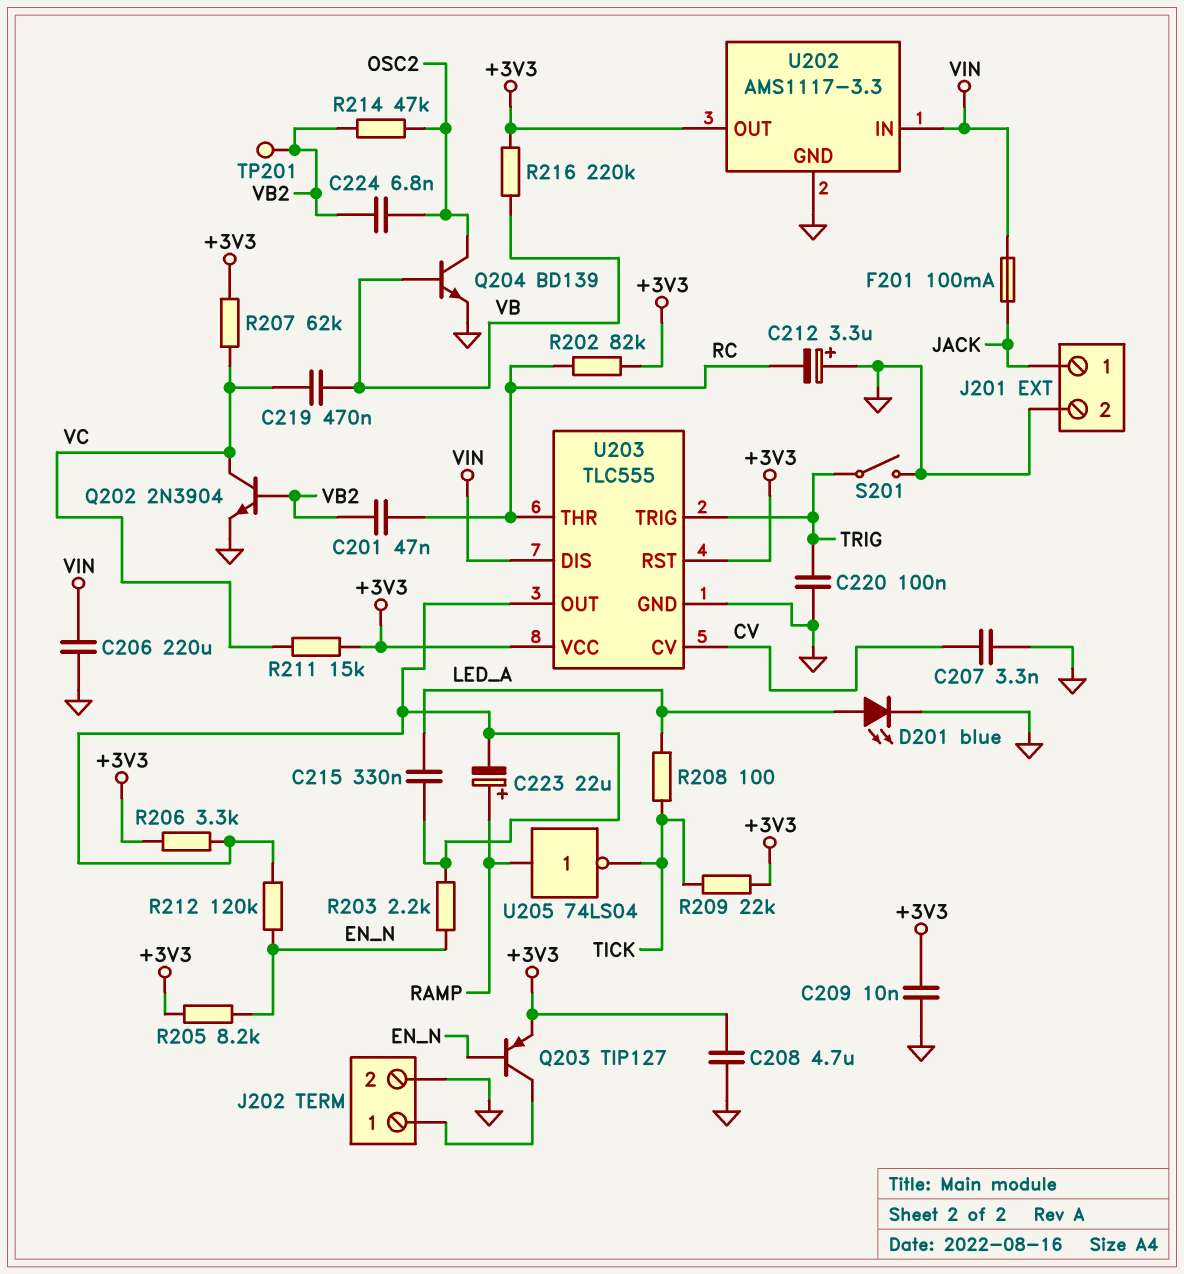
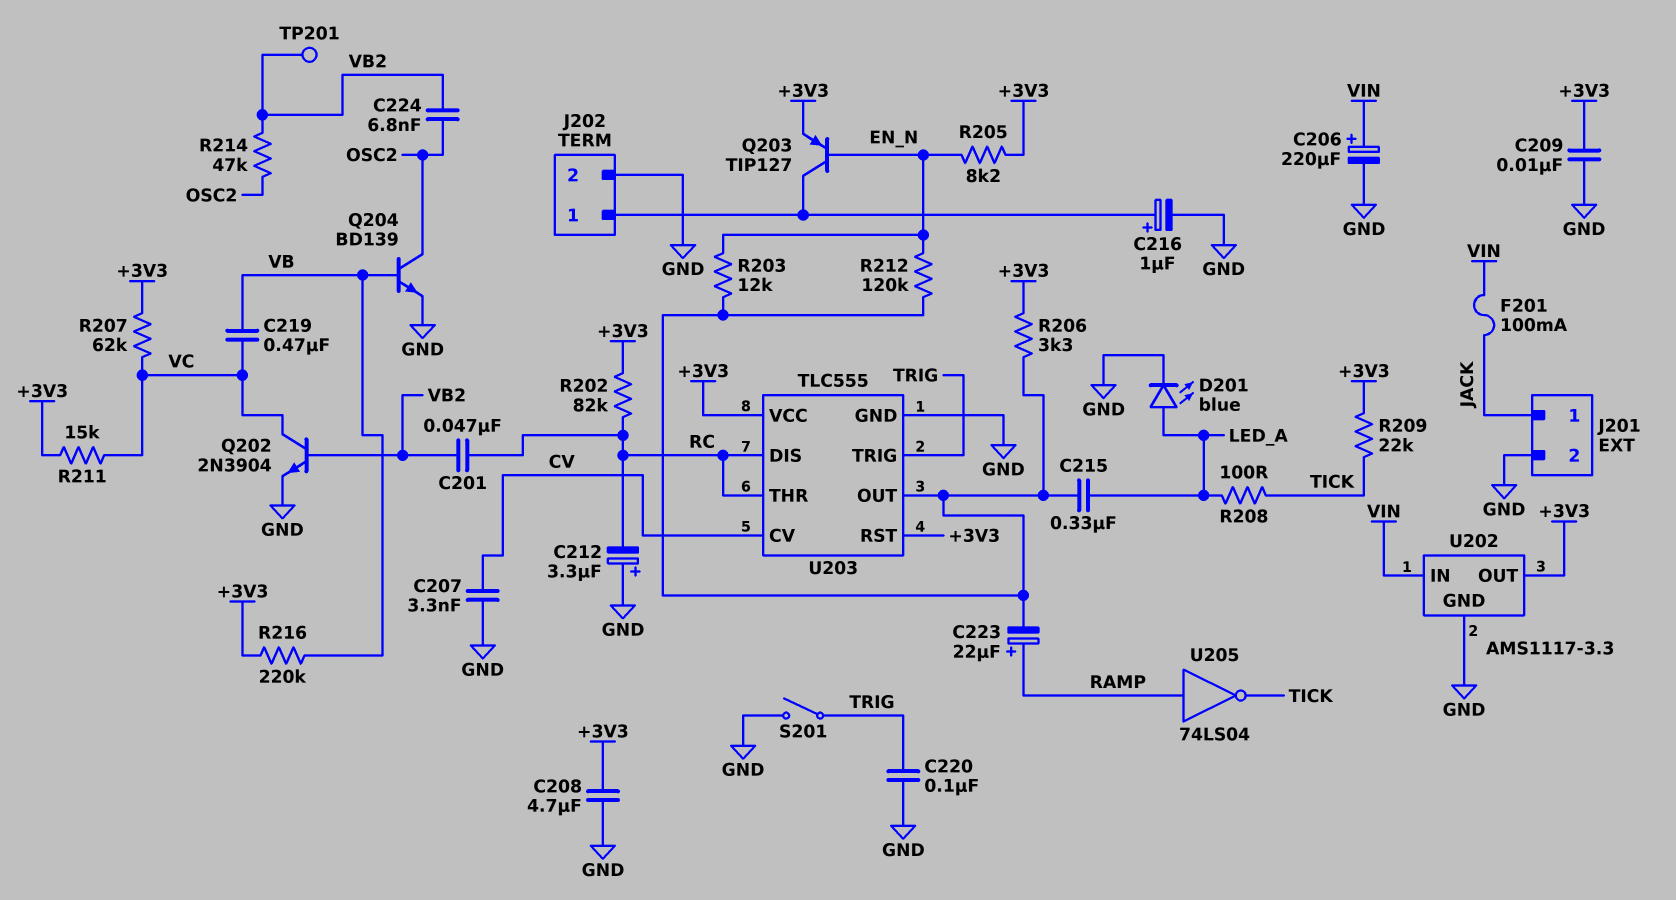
C206: 220uF (GND, VIN) -> 220uF (plus VIN, minus GND)
C216: none -> 1uF (plus J202/1, minus GND)
R203: 2.2k (EN_N, U203/OUT) -> 12k (EN_N, U203/OUT)
U203 pin DIS: VIN -> RC

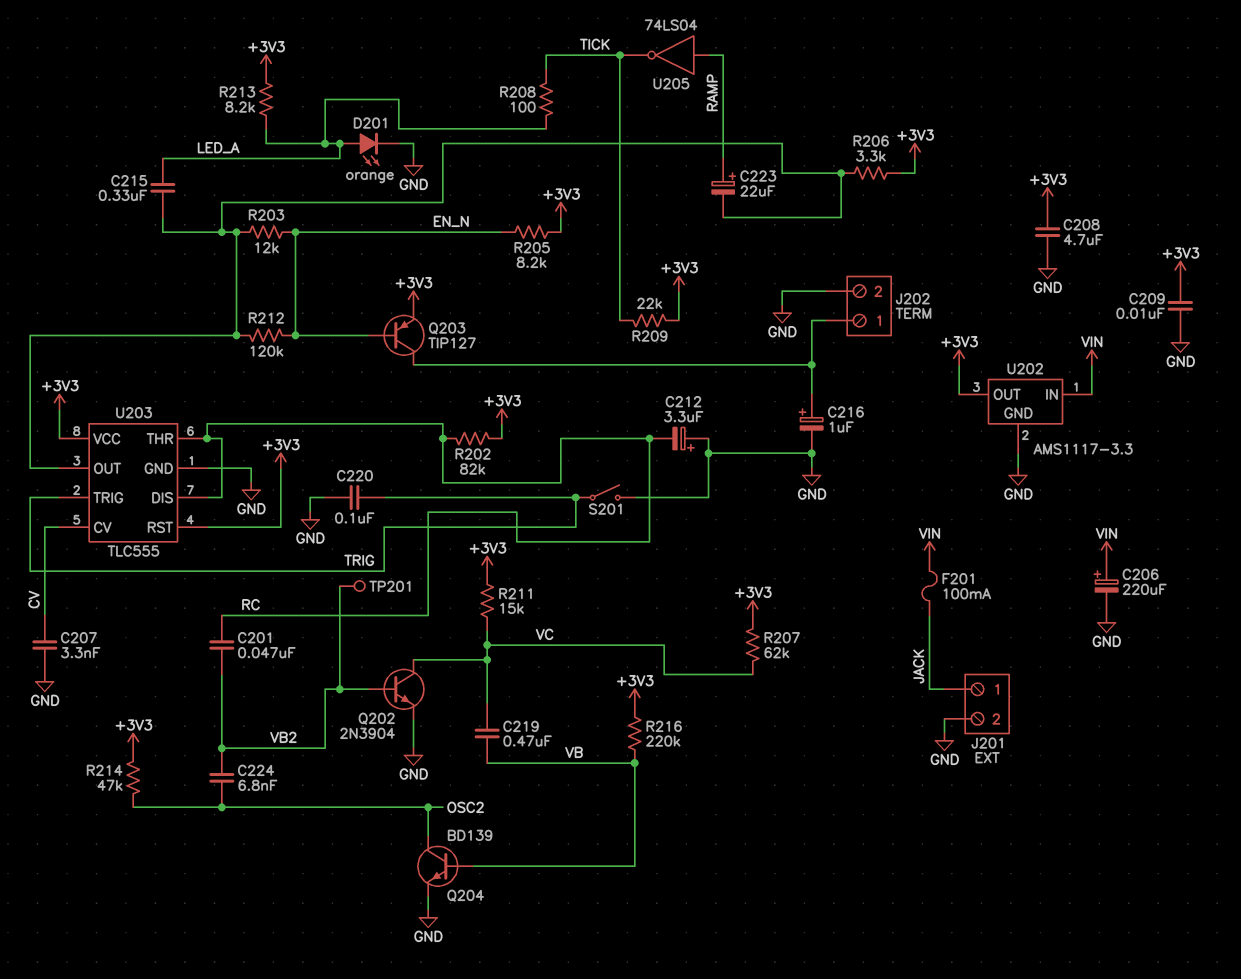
D201: LED blue (A LED_A, K GND) -> LED orange (A LED_A, K GND)
R213: none -> 8.2k (+3V3, LED_A)
R214: 47k (OSC2, VB2) -> 47k (+3V3, OSC2)

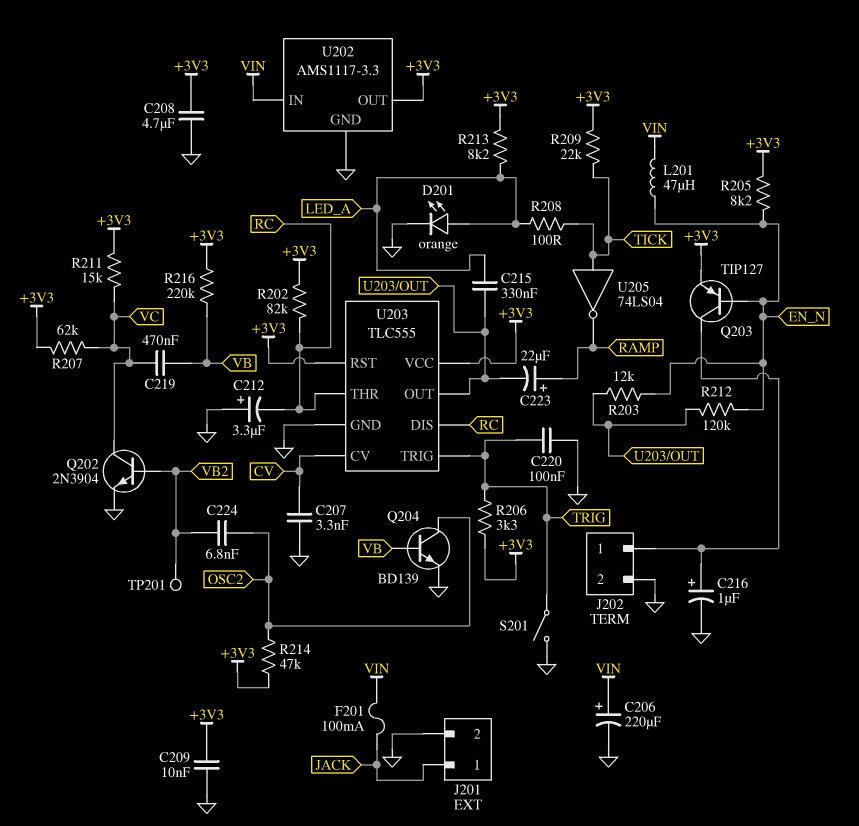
C201: 47nF (RC, VB2) -> none
L201: none -> 47uH (EN_N, VIN)
R206: 3.3k (+3V3, U203/OUT) -> 3.3k (+3V3, TRIG)
U205: NOT 74LS04 (in RAMP, out TICK) -> NOT 74LS04 (in TICK, out RAMP)

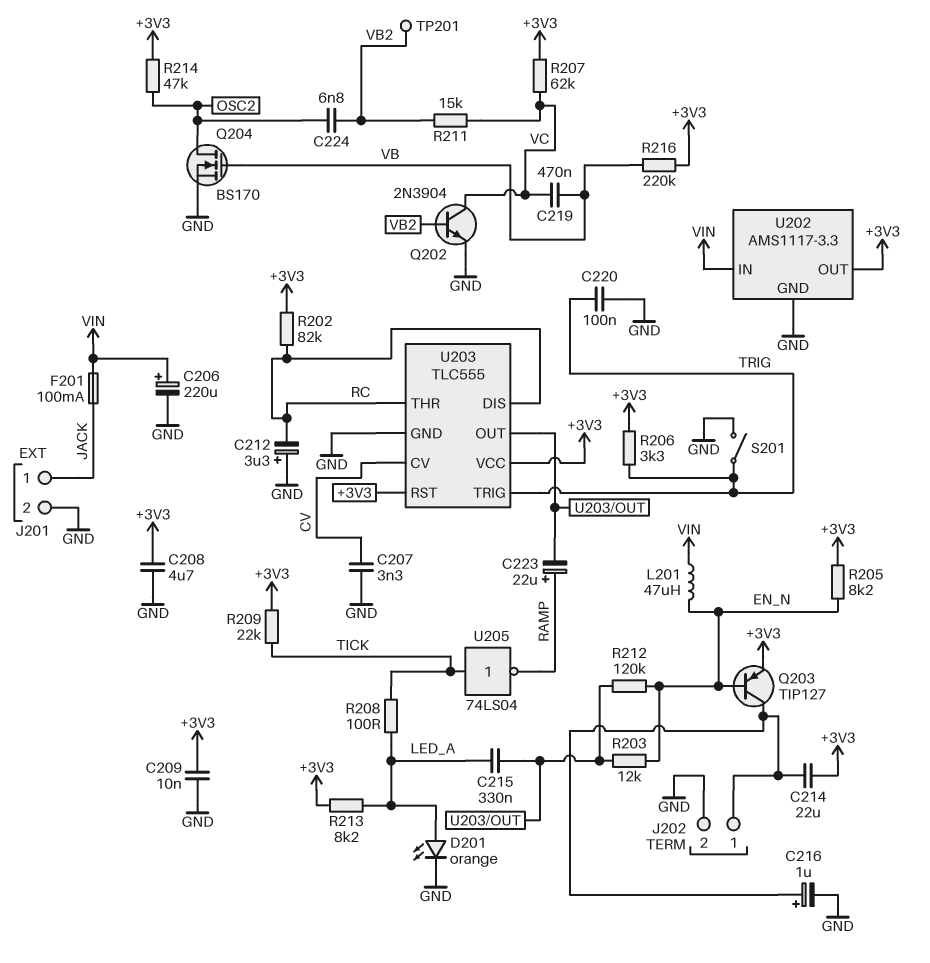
C214: none -> 22uF (+3V3, J202/1)
Q204: NPN BD139 (B VB, C OSC2, E GND) -> NMOS BS170 (G VB, D OSC2, S GND)
R211: 15k (+3V3, VC) -> 15k (VB2, VC)

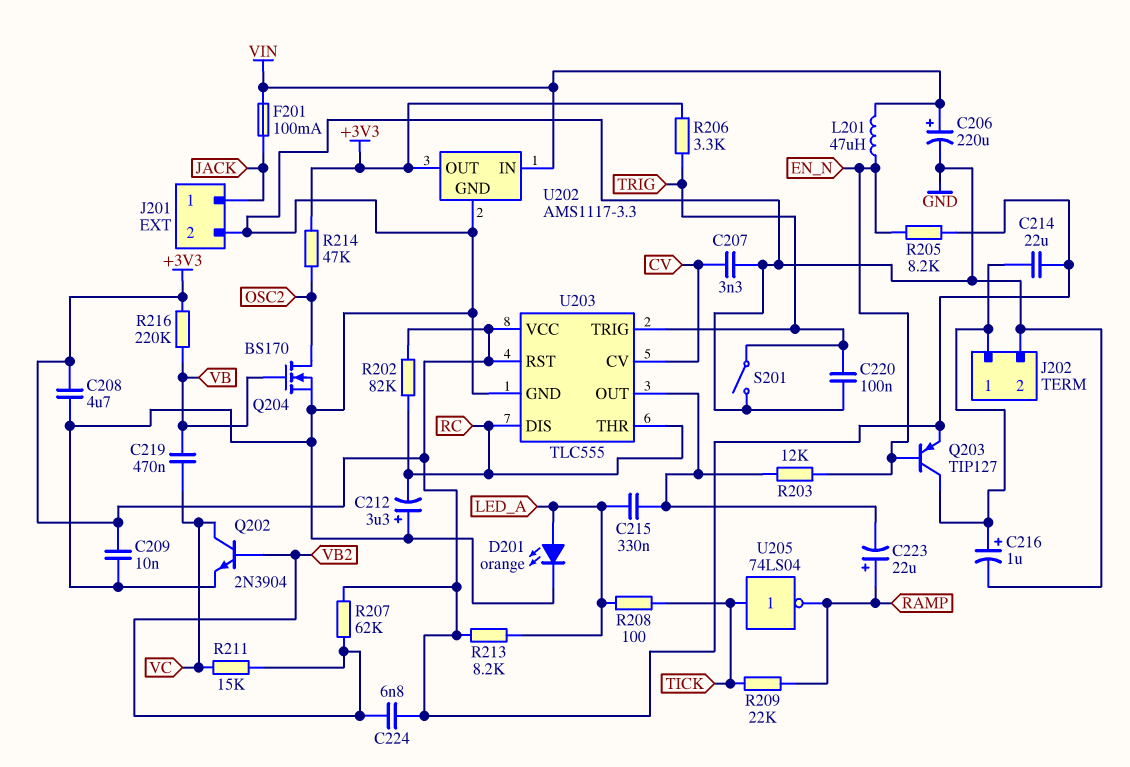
C224: 6.8nF (OSC2, VB2) -> 6.8nF (+3V3, VB2)
R207: 62k (+3V3, VC) -> 62k (+3V3, VB2)
R209: 22k (+3V3, TICK) -> 22k (RAMP, TICK)
R212: 120k (EN_N, U203/OUT) -> none
TP201: test point (VB2) -> none

